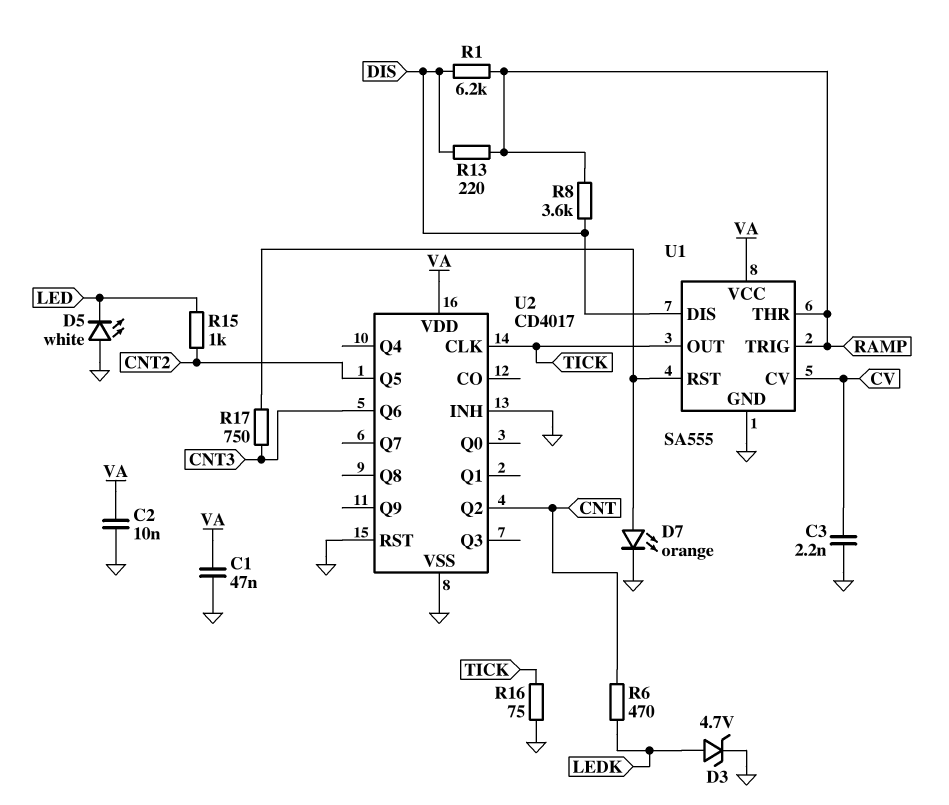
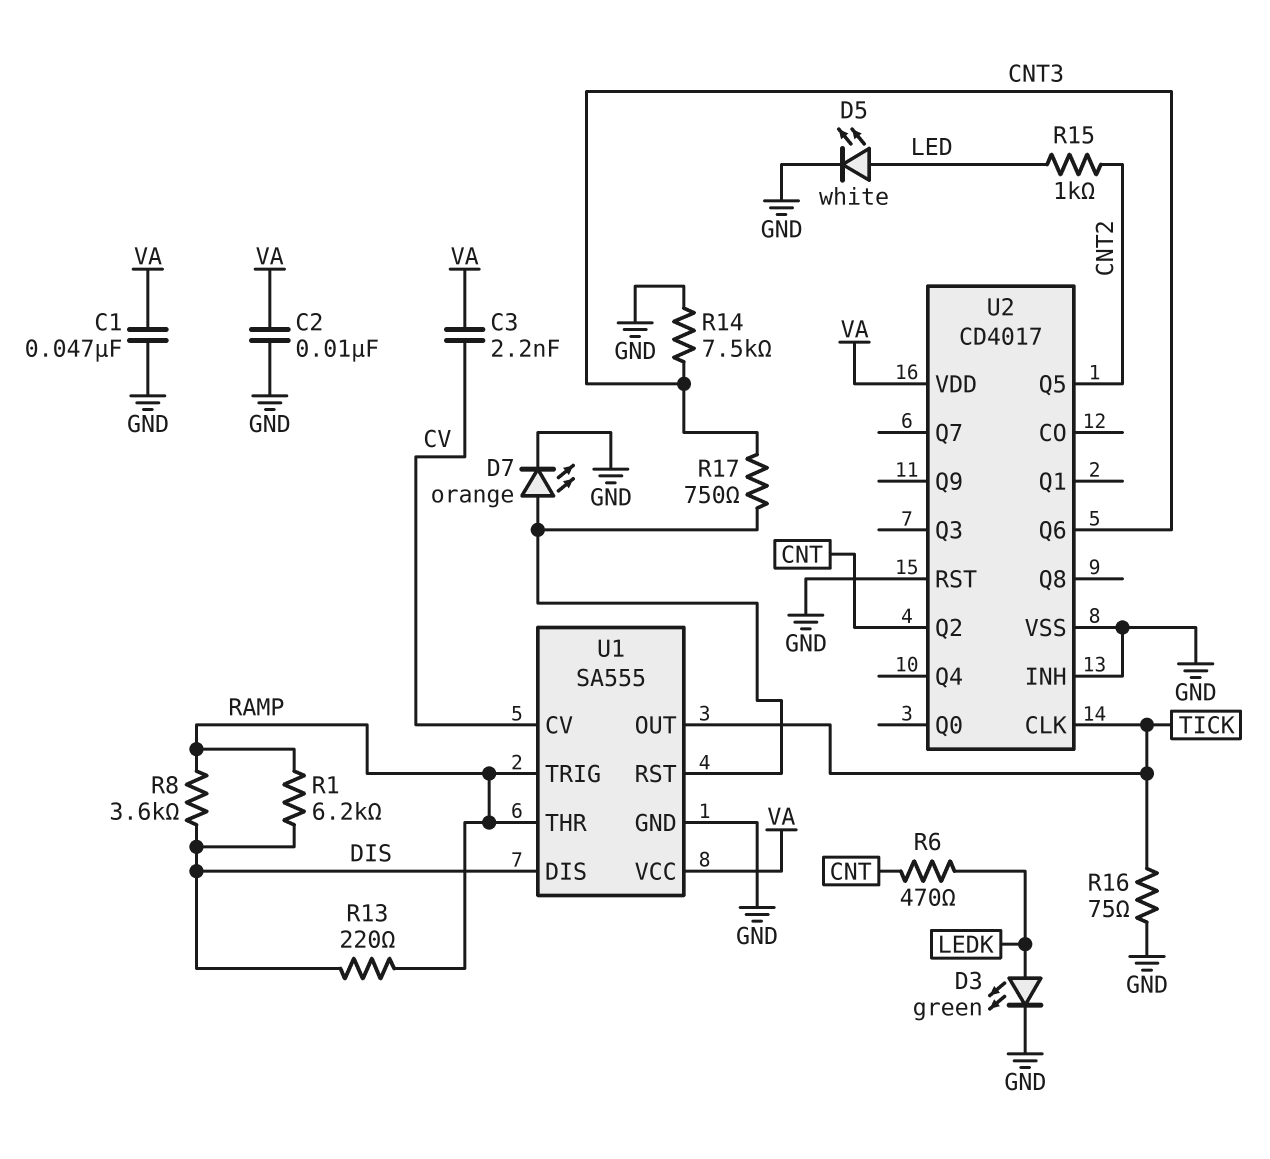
C3: 2.2nF (CV, GND) -> 2.2nF (CV, VA)
D3: zener 4.7V (A LEDK, K GND) -> LED green (A LEDK, K GND)
D5: LED white (A GND, K LED) -> LED white (A LED, K GND)
R14: none -> 7.5k (CNT3, GND)

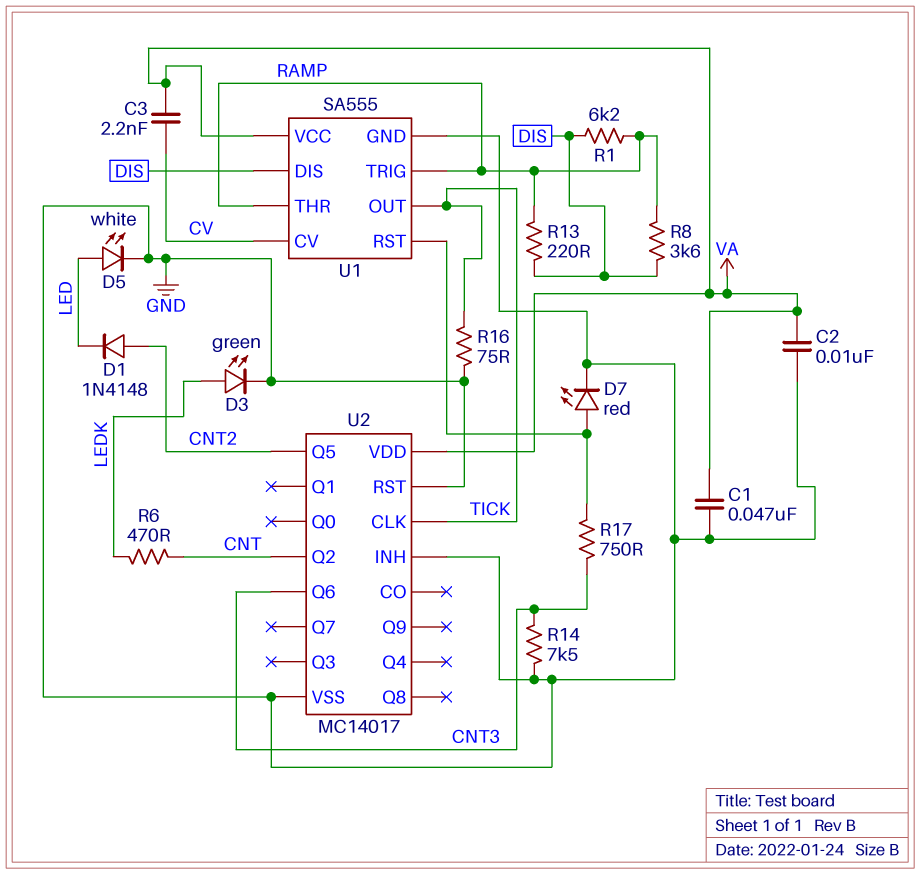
D1: none -> diode 1N4148 (A CNT2, K LED)
D7: LED orange (A U1/RST, K GND) -> LED red (A U1/RST, K GND)
R15: 1k (CNT2, LED) -> none
U2: CD4017 -> MC14017

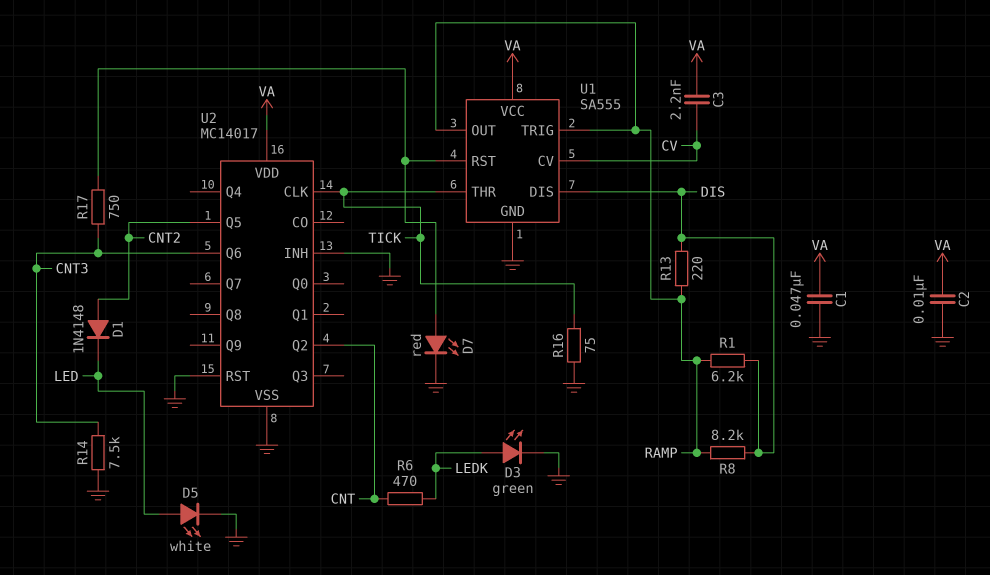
R8: 3.6k (DIS, RAMP) -> 8.2k (DIS, RAMP)
U1 pin OUT: TICK -> RAMP
U1 pin THR: RAMP -> TICK

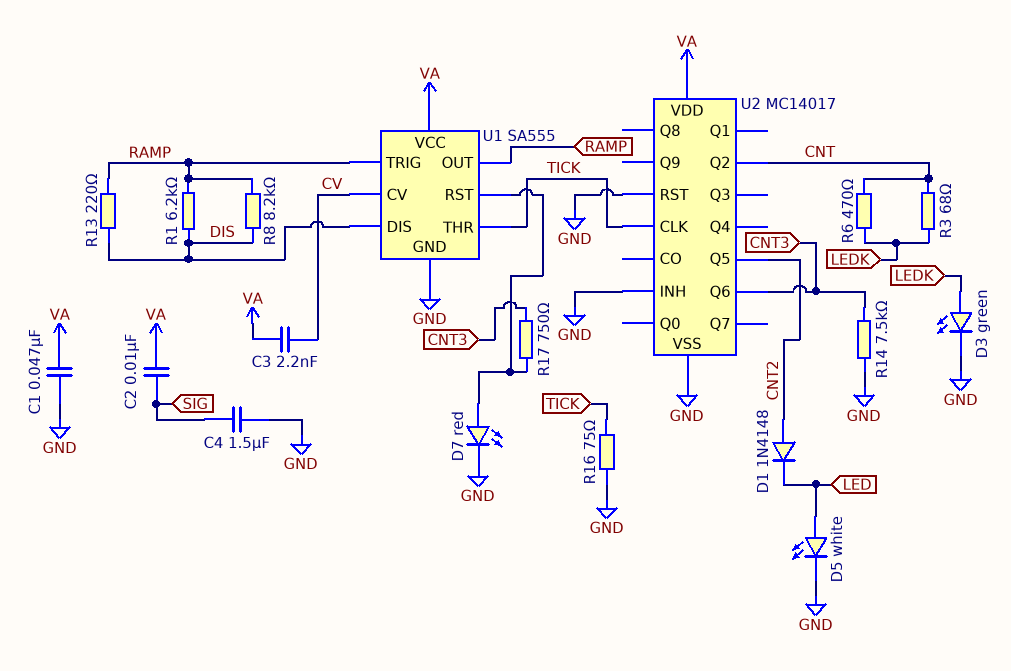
C2: 10nF (GND, VA) -> 10nF (SIG, VA)
C4: none -> 1.5uF (GND, SIG)
R3: none -> 68 (CNT, LEDK)

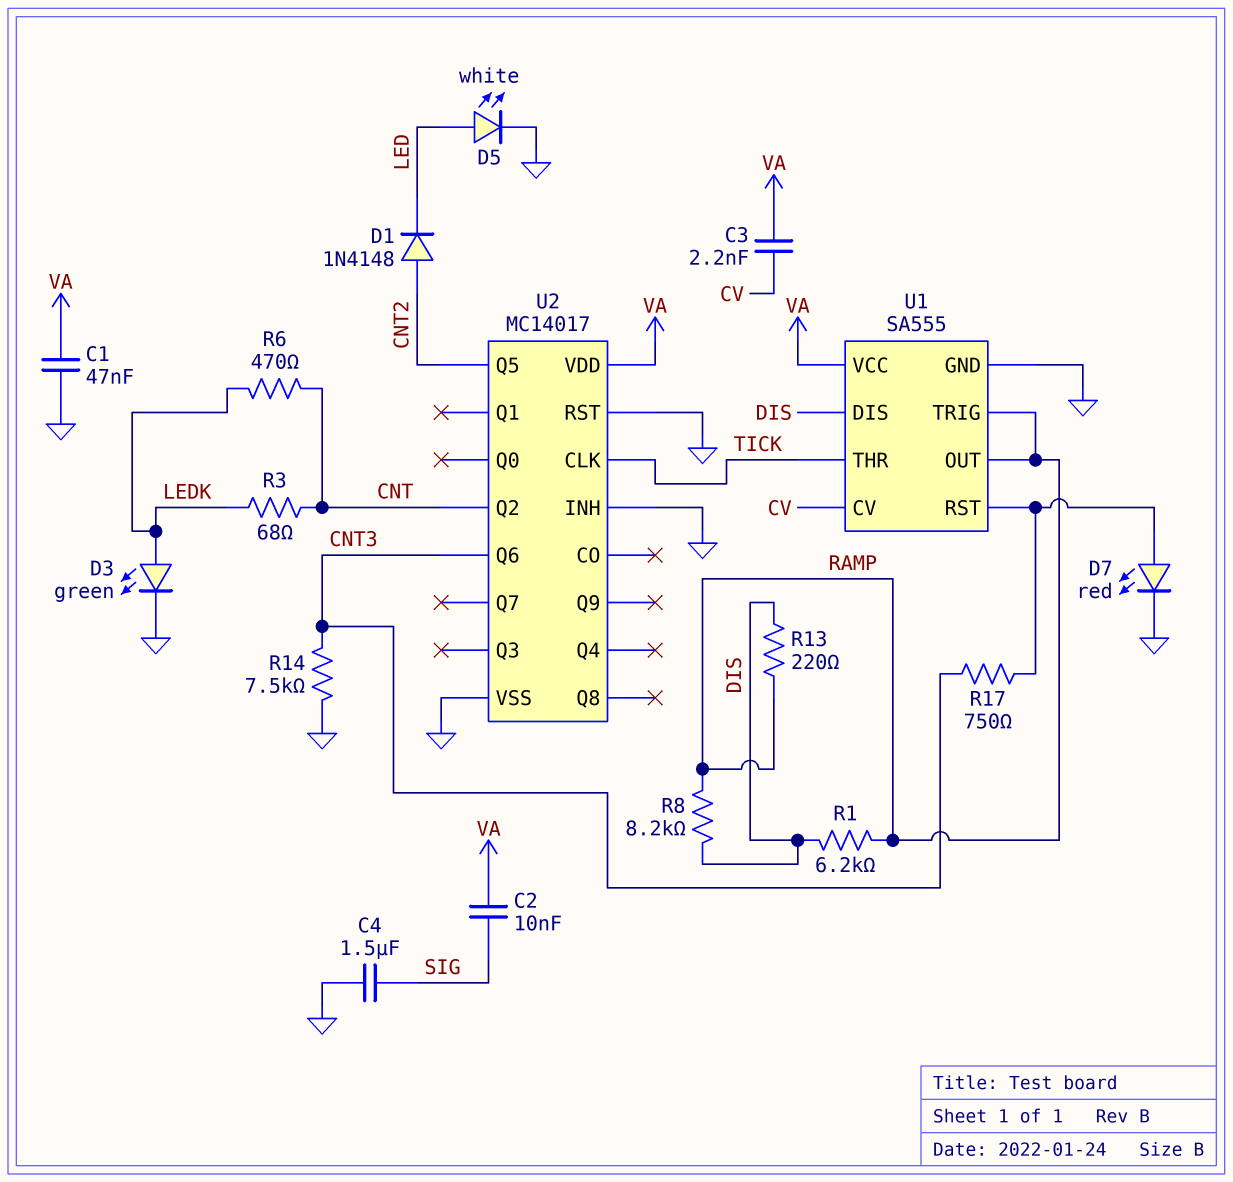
R16: 75 (GND, TICK) -> none

